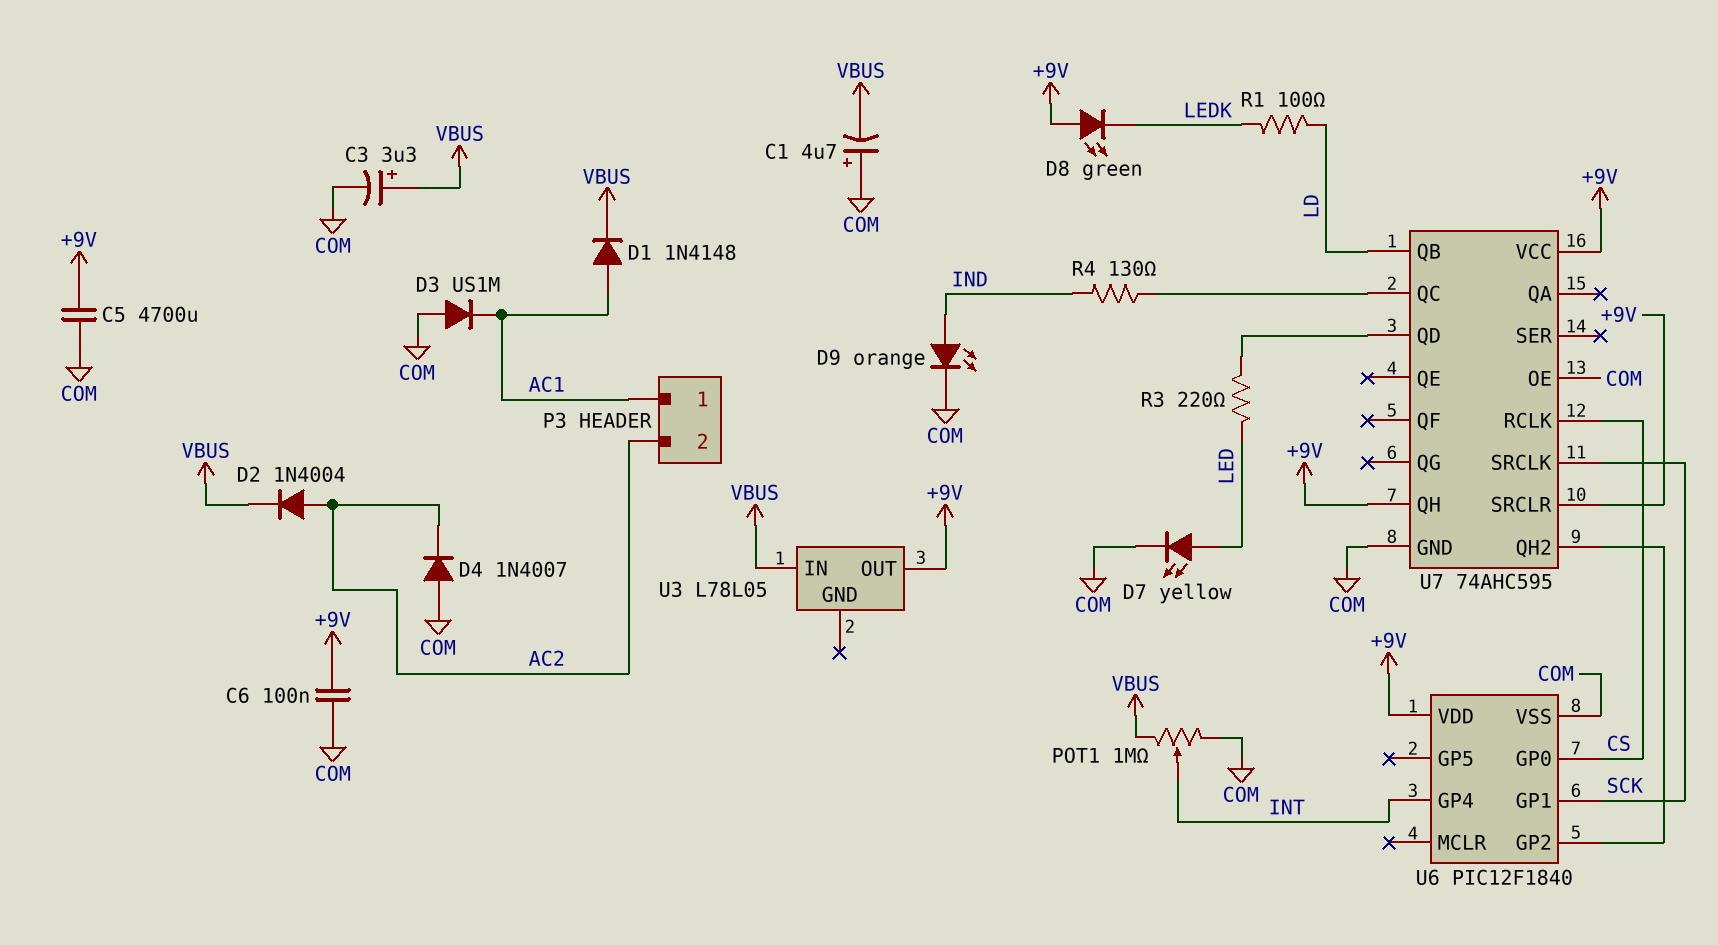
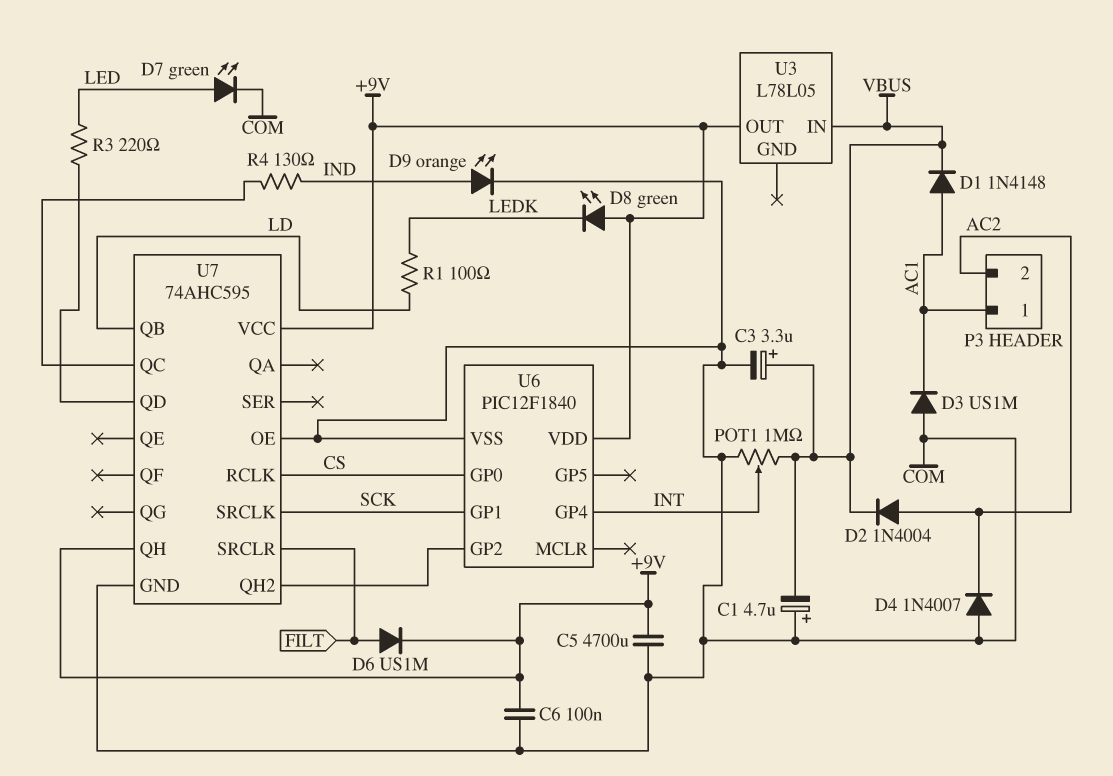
D6: none -> diode US1M (A FILT, K +9V)
D7: LED yellow (A LED, K COM) -> LED green (A LED, K COM)
U7 pin SRCLR: +9V -> FILT

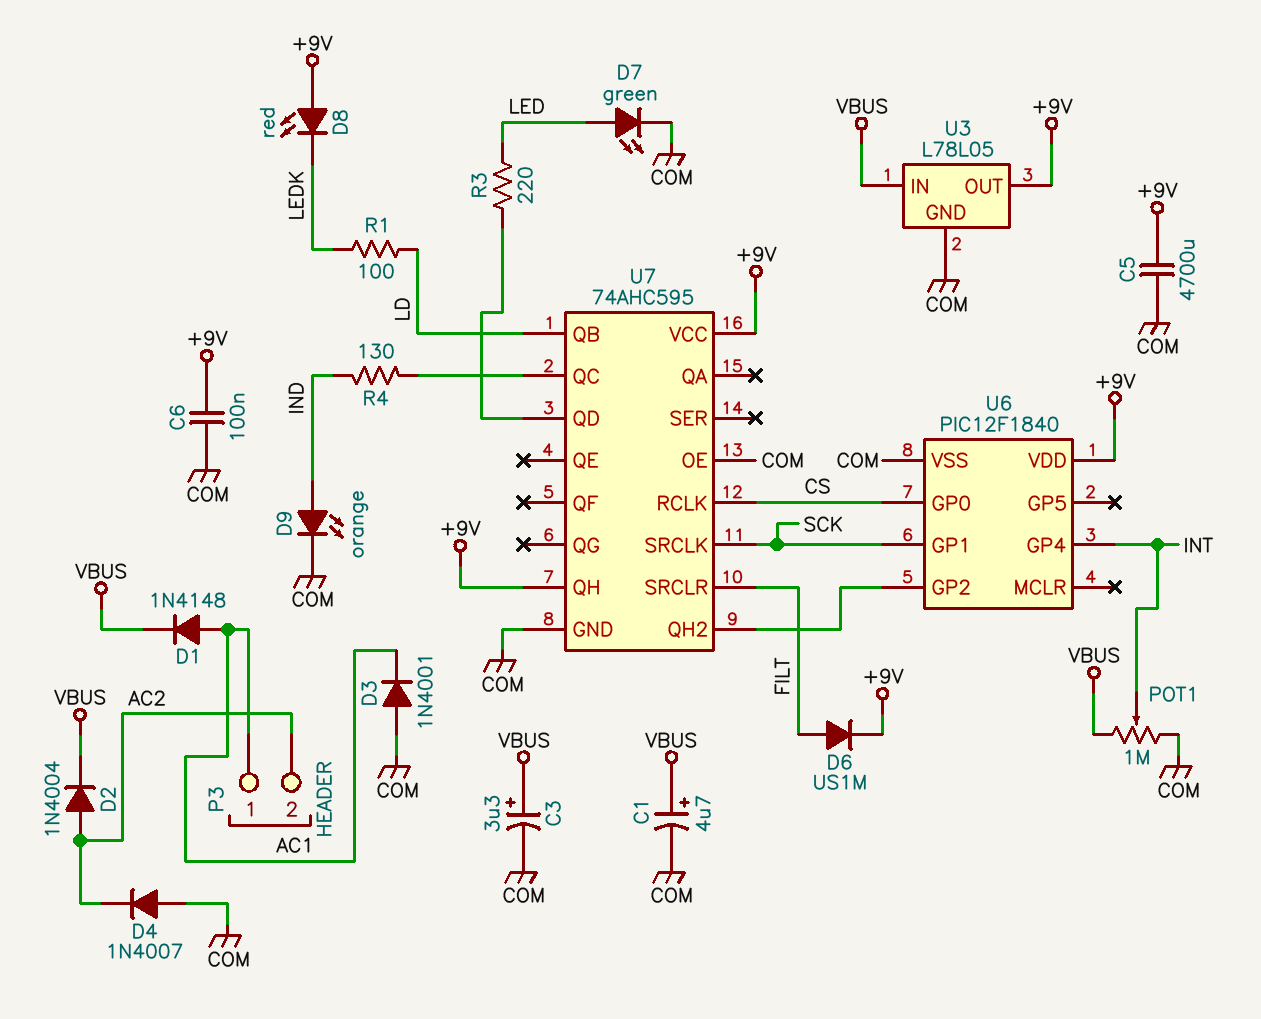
C1: 4.7uF (plus COM, minus VBUS) -> 4.7uF (plus VBUS, minus COM)
D3: diode US1M (A COM, K AC1) -> diode 1N4001 (A COM, K AC1)
D8: LED green (A +9V, K LEDK) -> LED red (A +9V, K LEDK)
U3 pin GND: none -> COM

